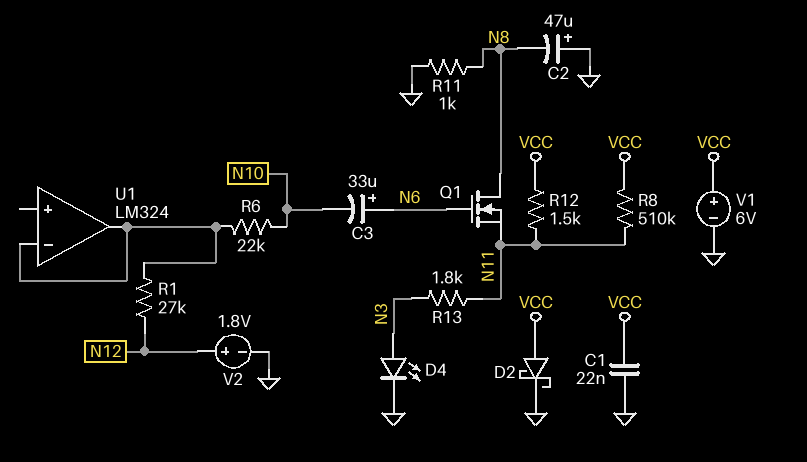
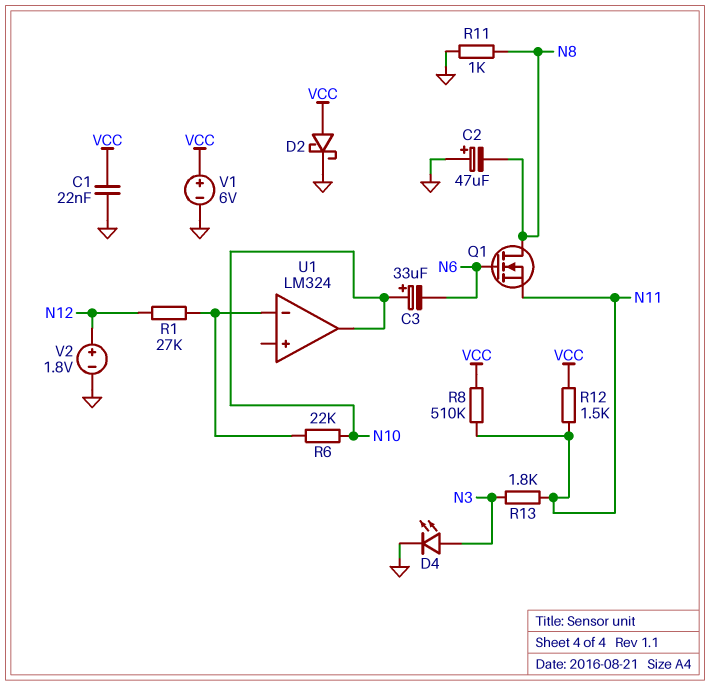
C3: 33uF (plus N6, minus N10) -> 33uF (plus N10, minus N6)
U1 pin out: U1/in- -> N10

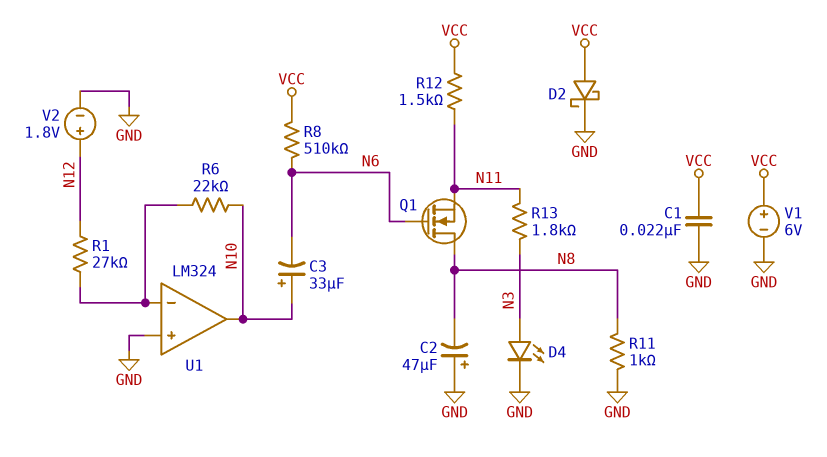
R8: 510k (N11, VCC) -> 510k (N6, VCC)
U1 pin in+: none -> GND

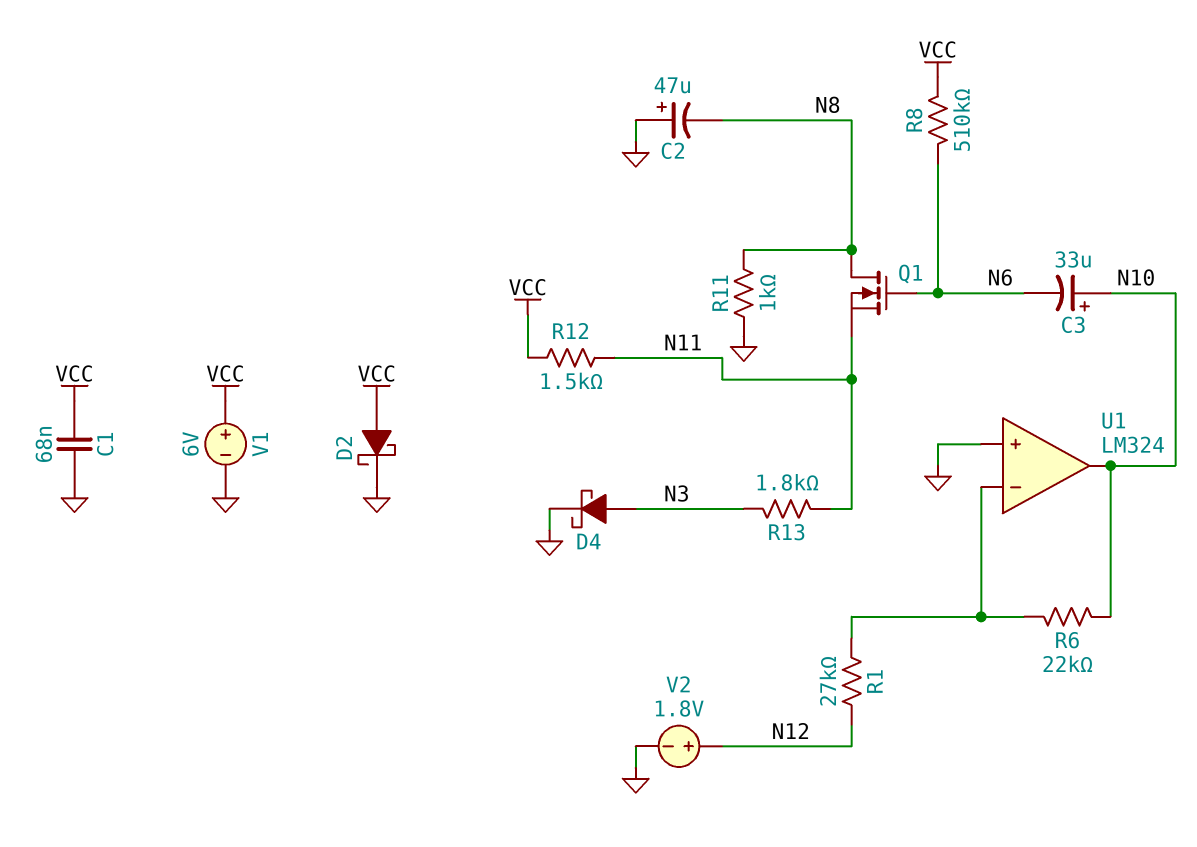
C1: 22nF (GND, VCC) -> 68nF (GND, VCC)
D4: LED (A N3, K GND) -> schottky (A N3, K GND)

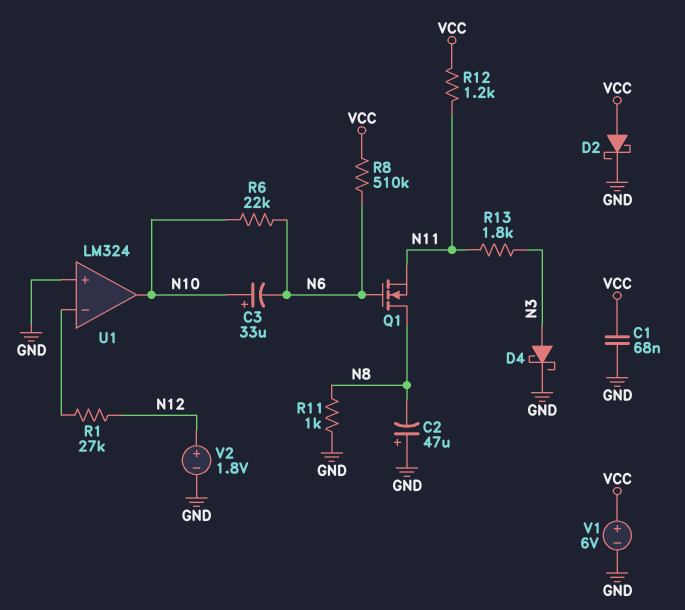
R6: 22k (N10, U1/in-) -> 22k (N6, N10)
R12: 1.5k (N11, VCC) -> 1.2k (N11, VCC)

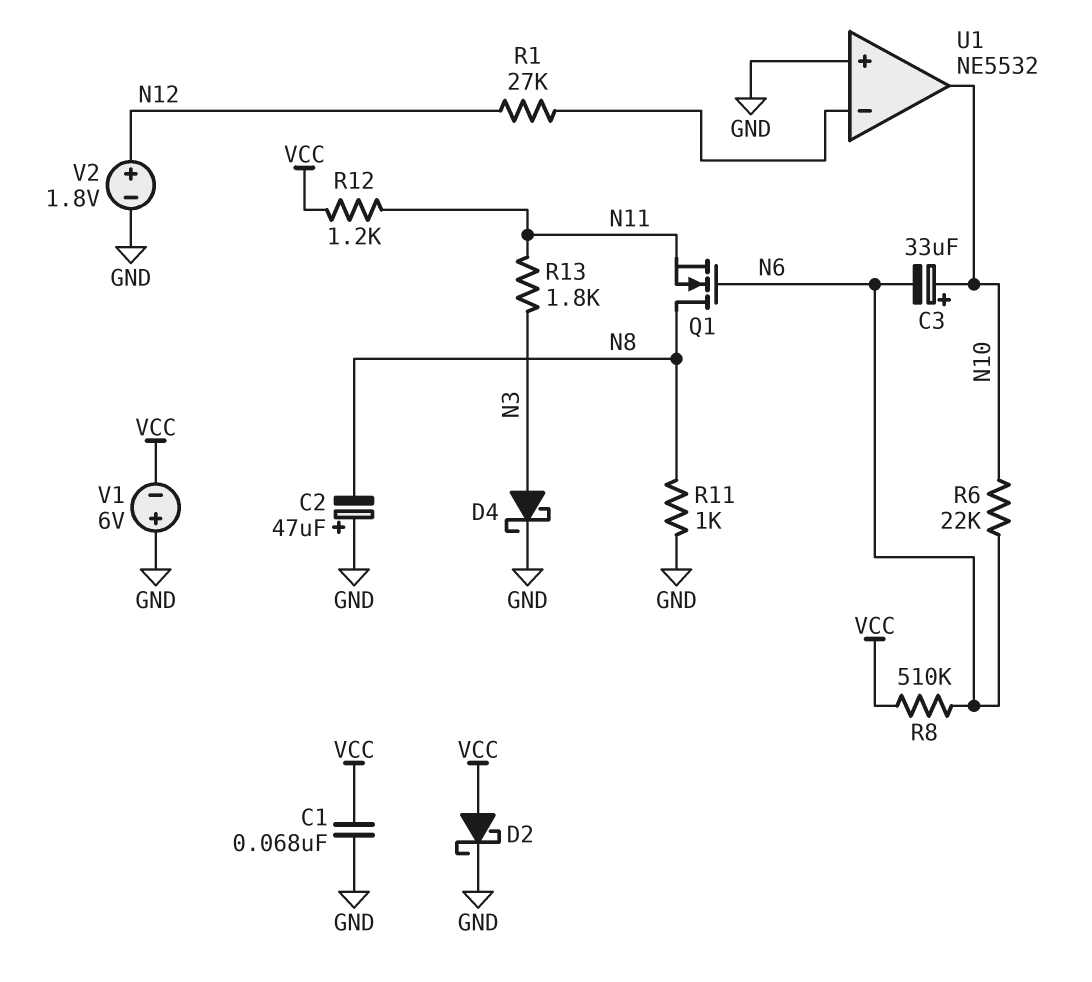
U1: LM324 -> NE5532
V1: 6V (plus VCC, minus GND) -> 6V (plus GND, minus VCC)

